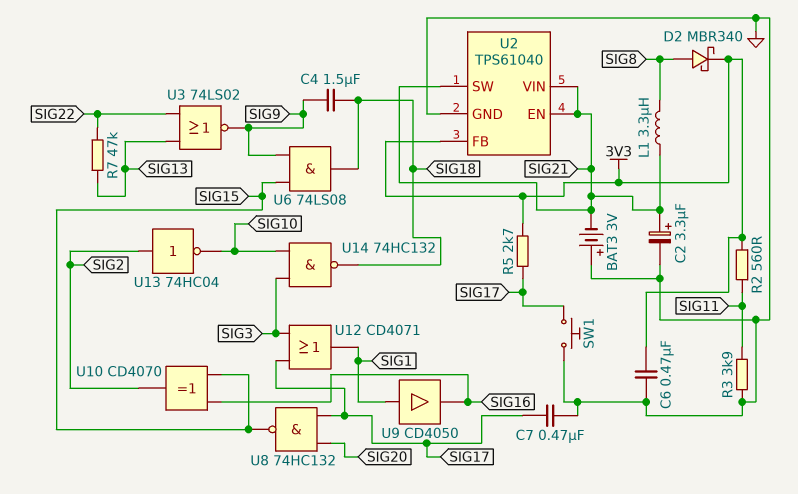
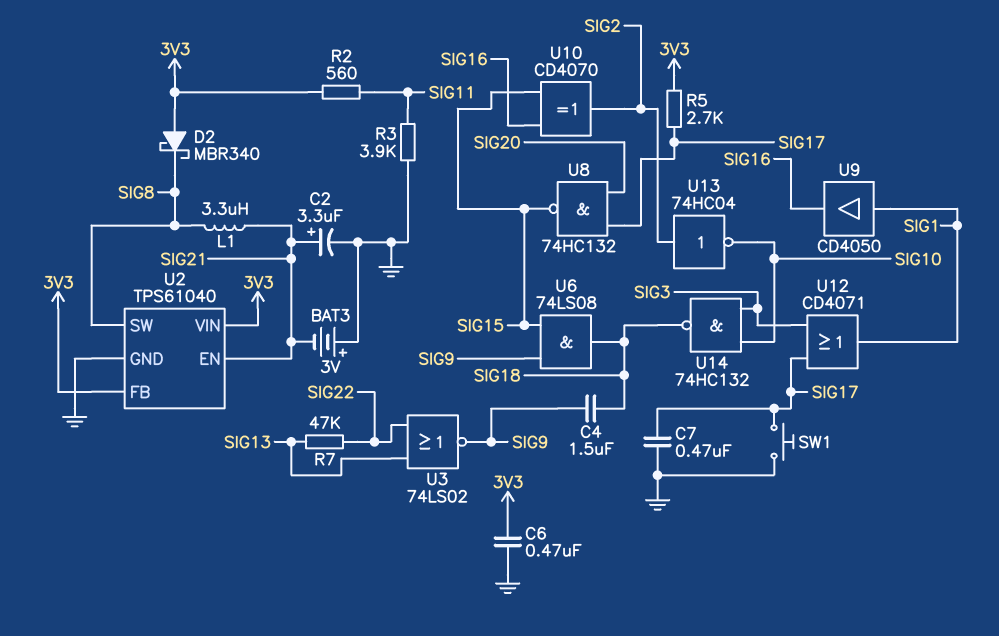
D2: schottky MBR340 (A SIG8, K 3V3) -> schottky MBR340 (A 3V3, K SIG8)
U2 pin SW: SIG21 -> SIG8
U2 pin VIN: SIG21 -> 3V3

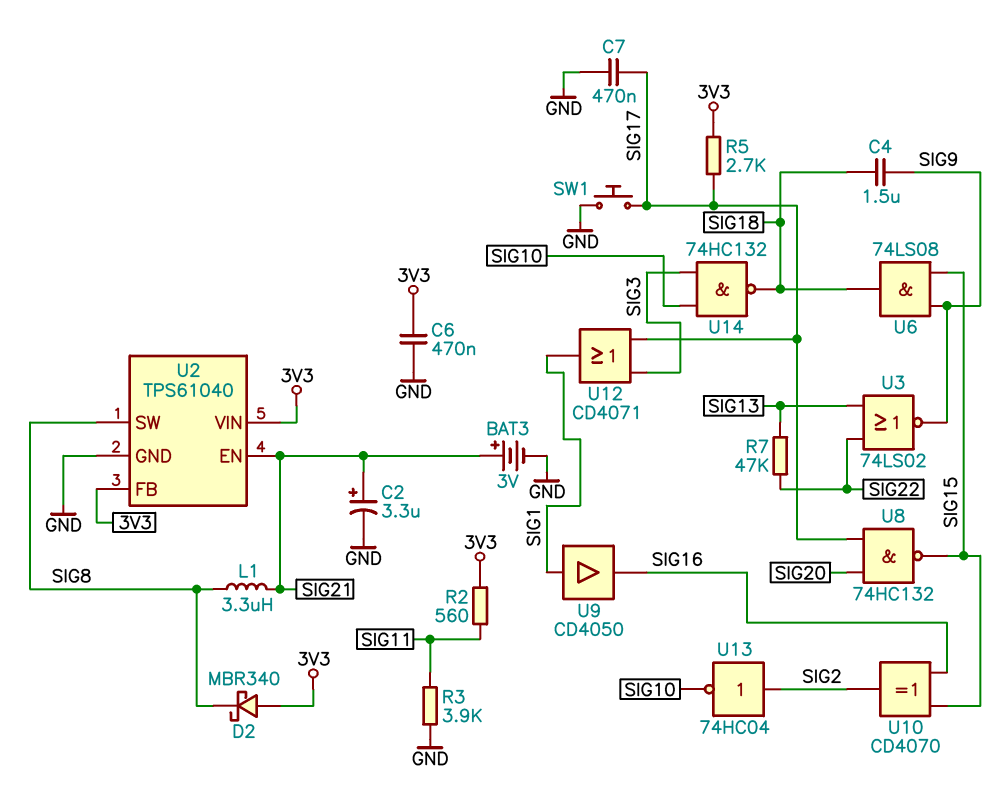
BAT3: 3V (plus GND, minus SIG21) -> 3V (plus SIG21, minus GND)

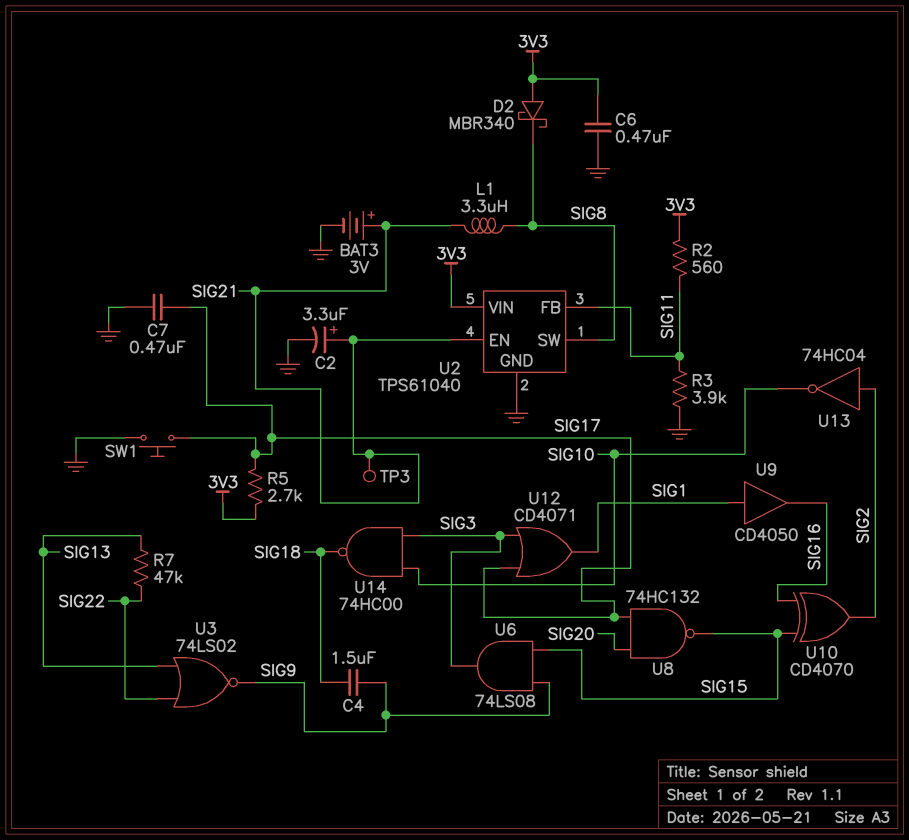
TP3: none -> test point (SIG21)
U2 pin FB: 3V3 -> SIG11
U6: AND 74LS08 (in SIG9, in SIG15, out SIG18) -> AND 74LS08 (in SIG9, in SIG15, out SIG3)
U14: NAND 74HC132 (in SIG3, in SIG10, out SIG18) -> NAND 74HC00 (in SIG3, in SIG10, out SIG18)

